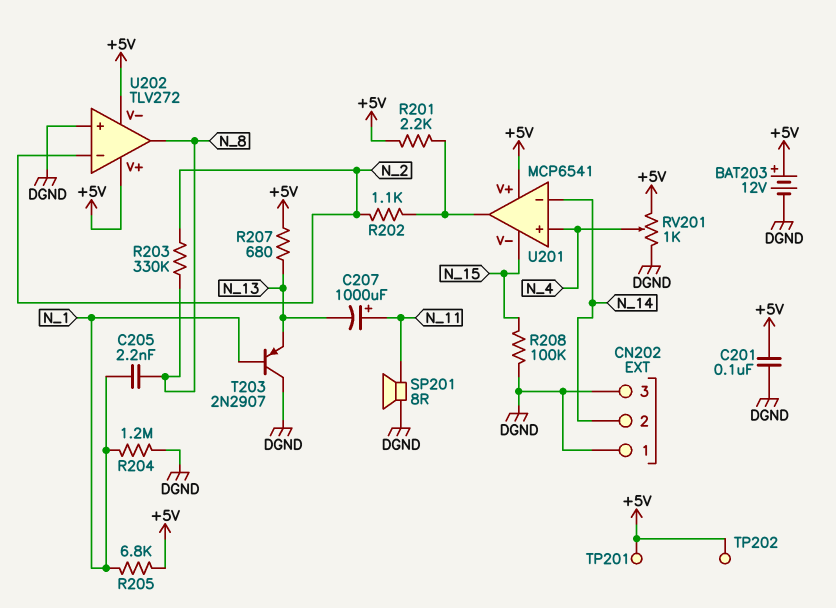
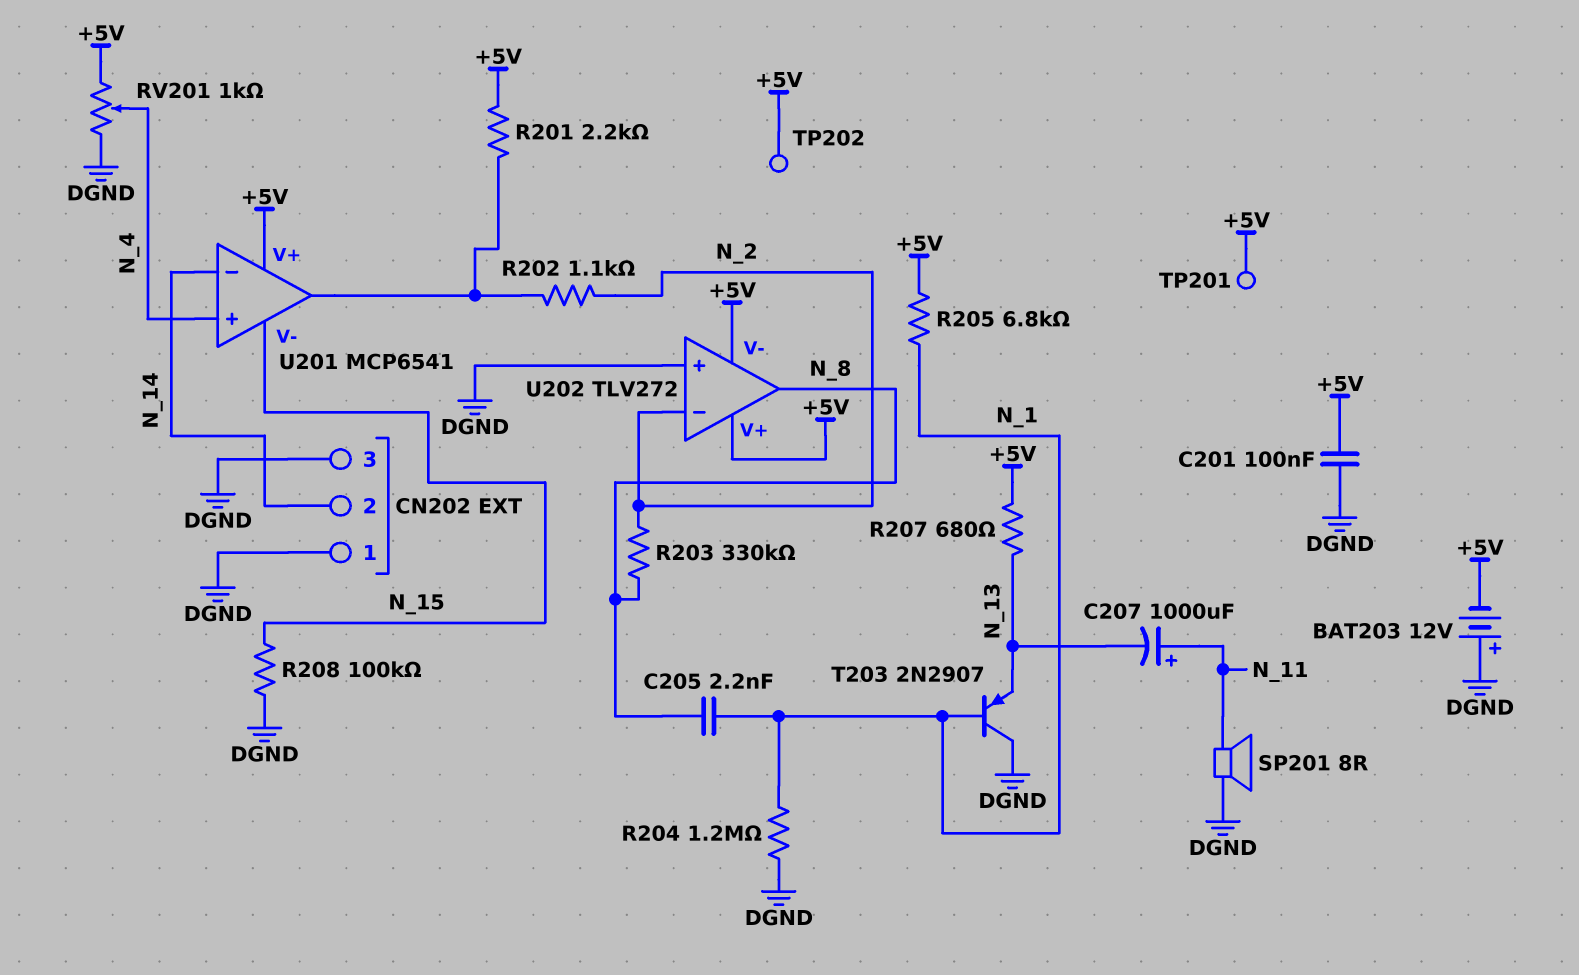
BAT203: 12V (plus +5V, minus DGND) -> 12V (plus DGND, minus +5V)

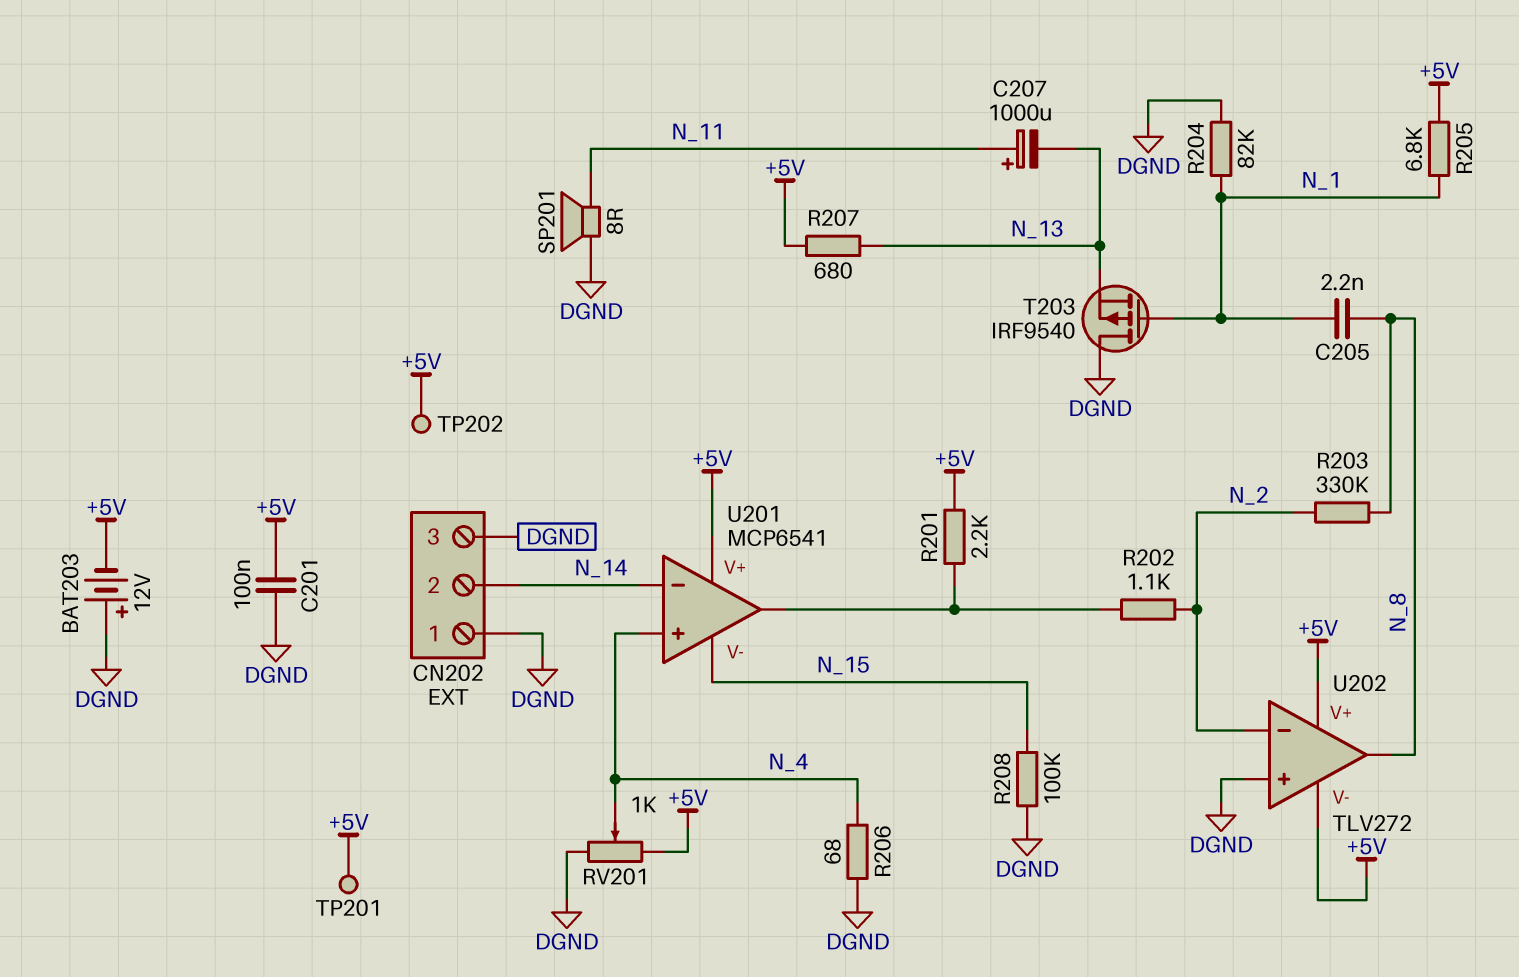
R204: 1.2M (DGND, N_1) -> 82k (DGND, N_1)
R206: none -> 68 (DGND, N_4)
T203: PNP 2N2907 (B N_1, C DGND, E N_13) -> PMOS IRF9540 (G N_1, D DGND, S N_13)

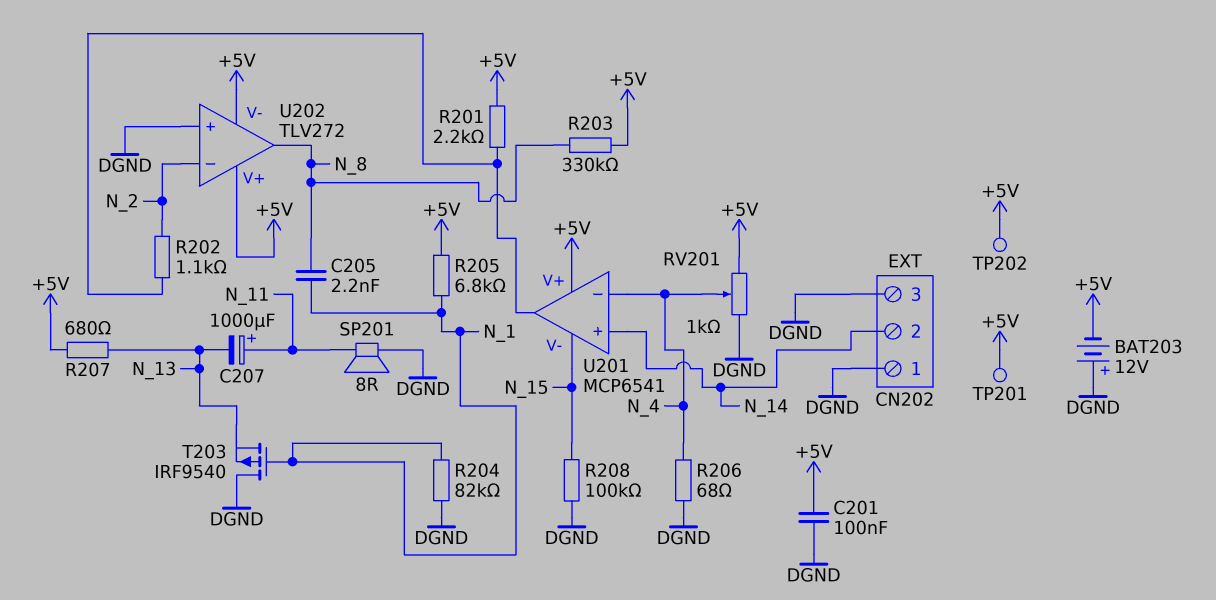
R203: 330k (N_2, N_8) -> 330k (+5V, N_8)
U201 pin in+: N_4 -> N_14
U201 pin in-: N_14 -> N_4

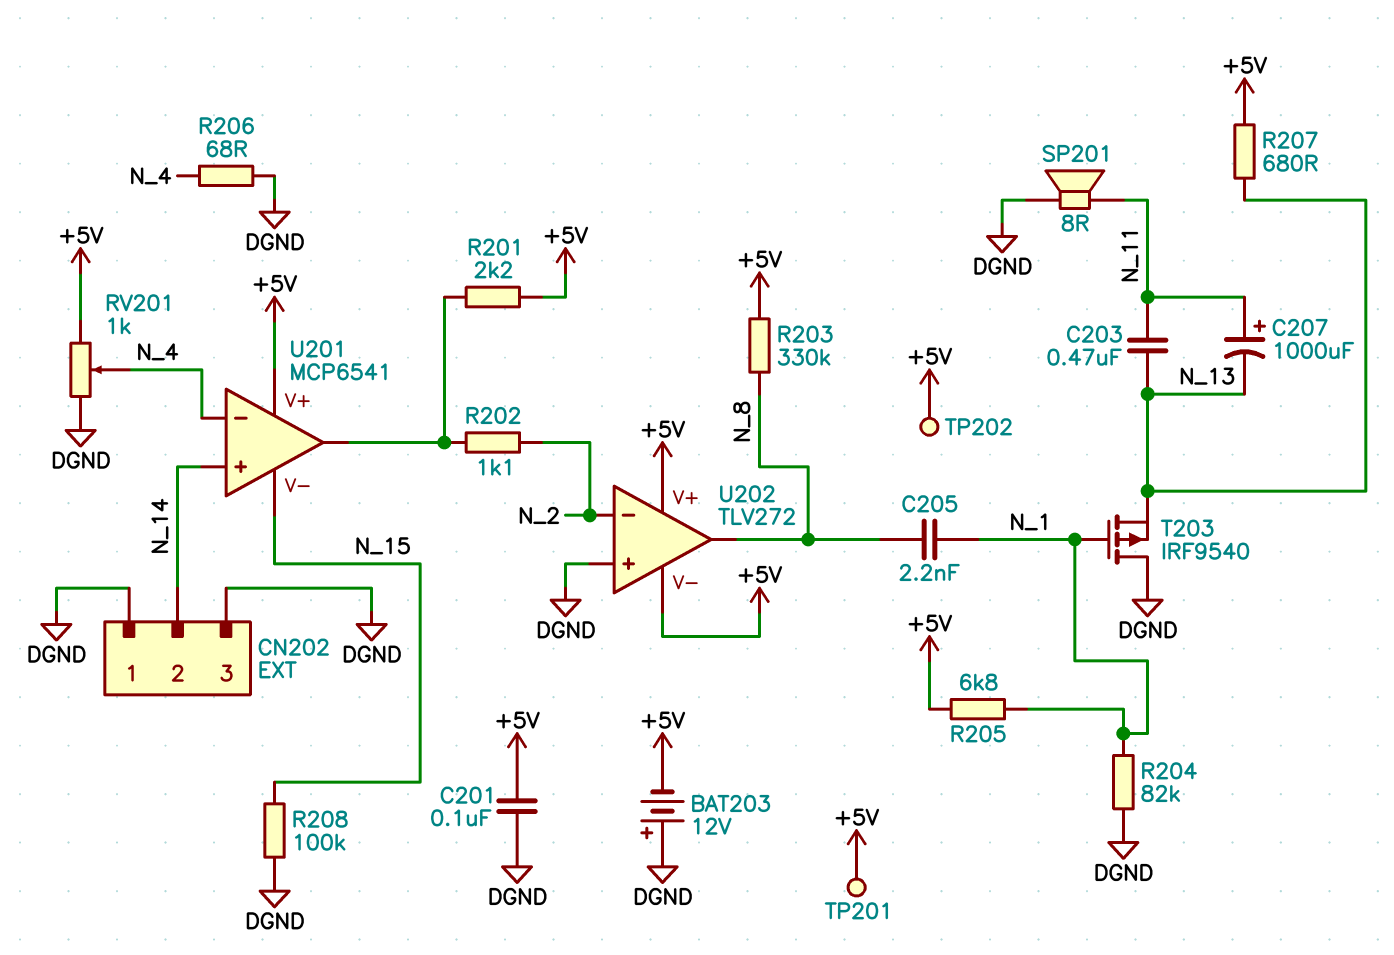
C203: none -> 470nF (N_11, N_13)

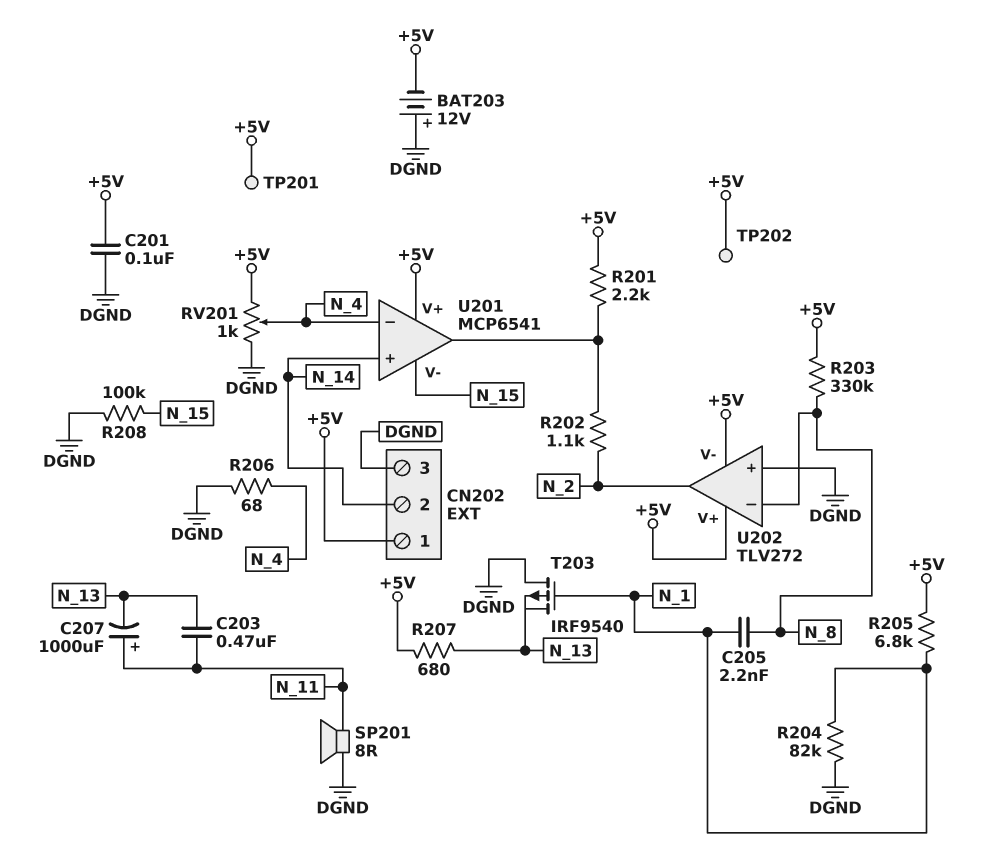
CN202 pin 1: DGND -> +5V
U202 pin in-: N_2 -> N_8
U202 pin out: N_8 -> N_2

